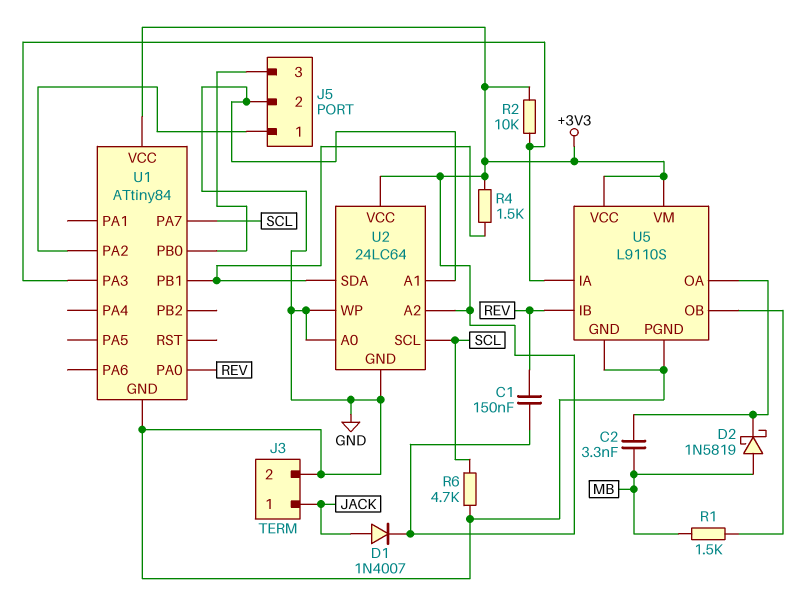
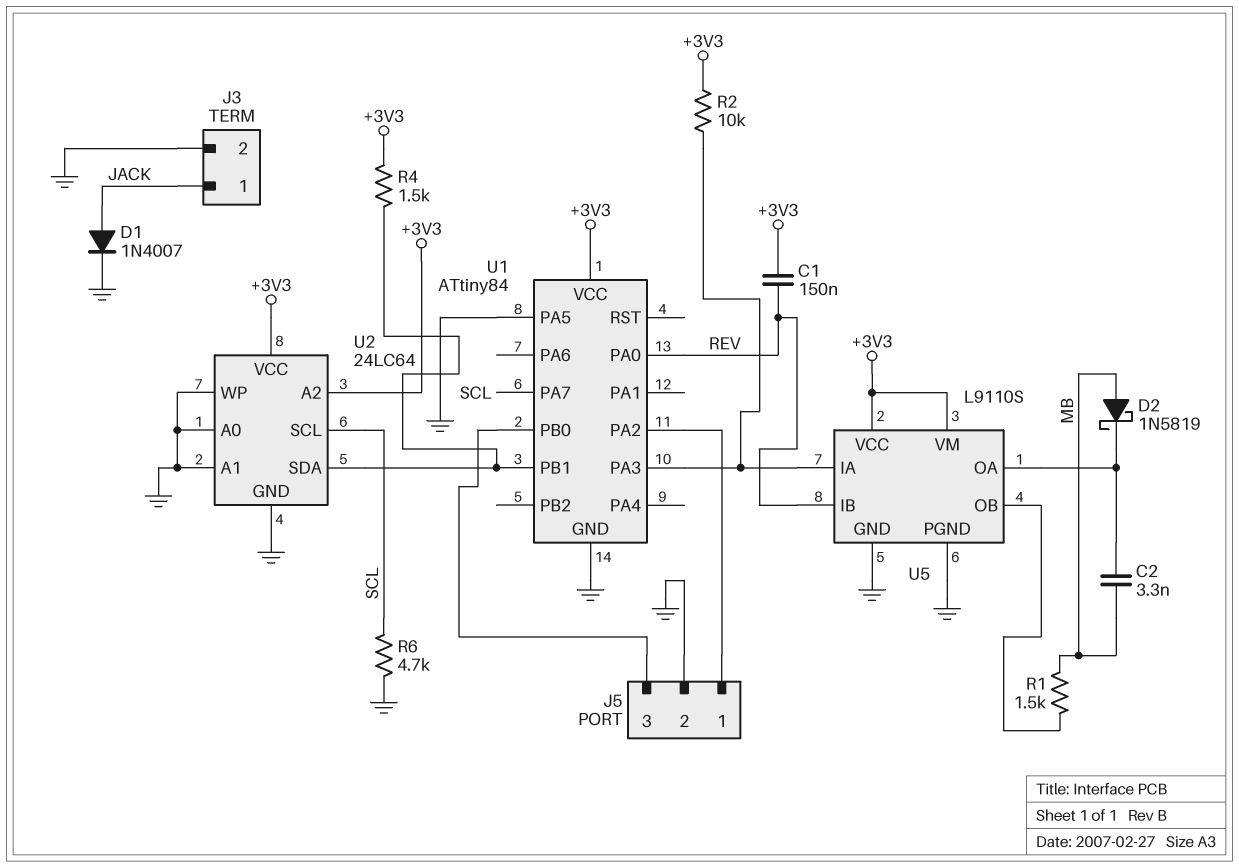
D1: diode 1N4007 (A JACK, K +3V3) -> diode 1N4007 (A JACK, K GND)
U1 pin PA5: none -> GND

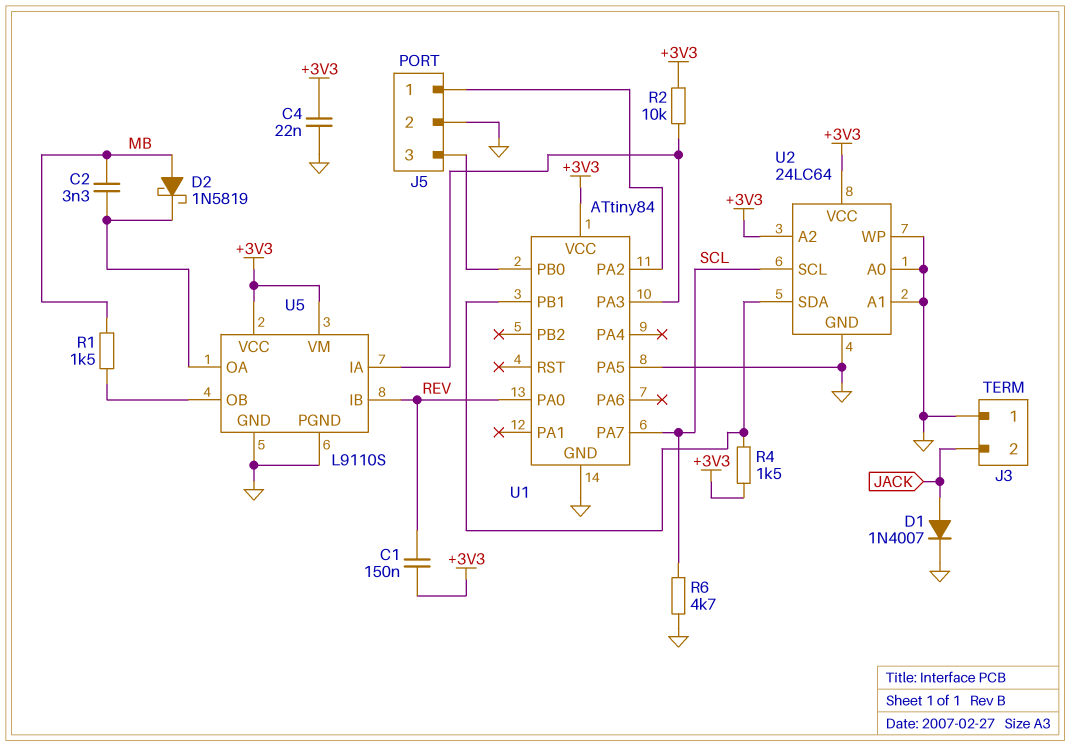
C4: none -> 22nF (+3V3, GND)
J3 pin 1: JACK -> GND
J3 pin 2: GND -> JACK

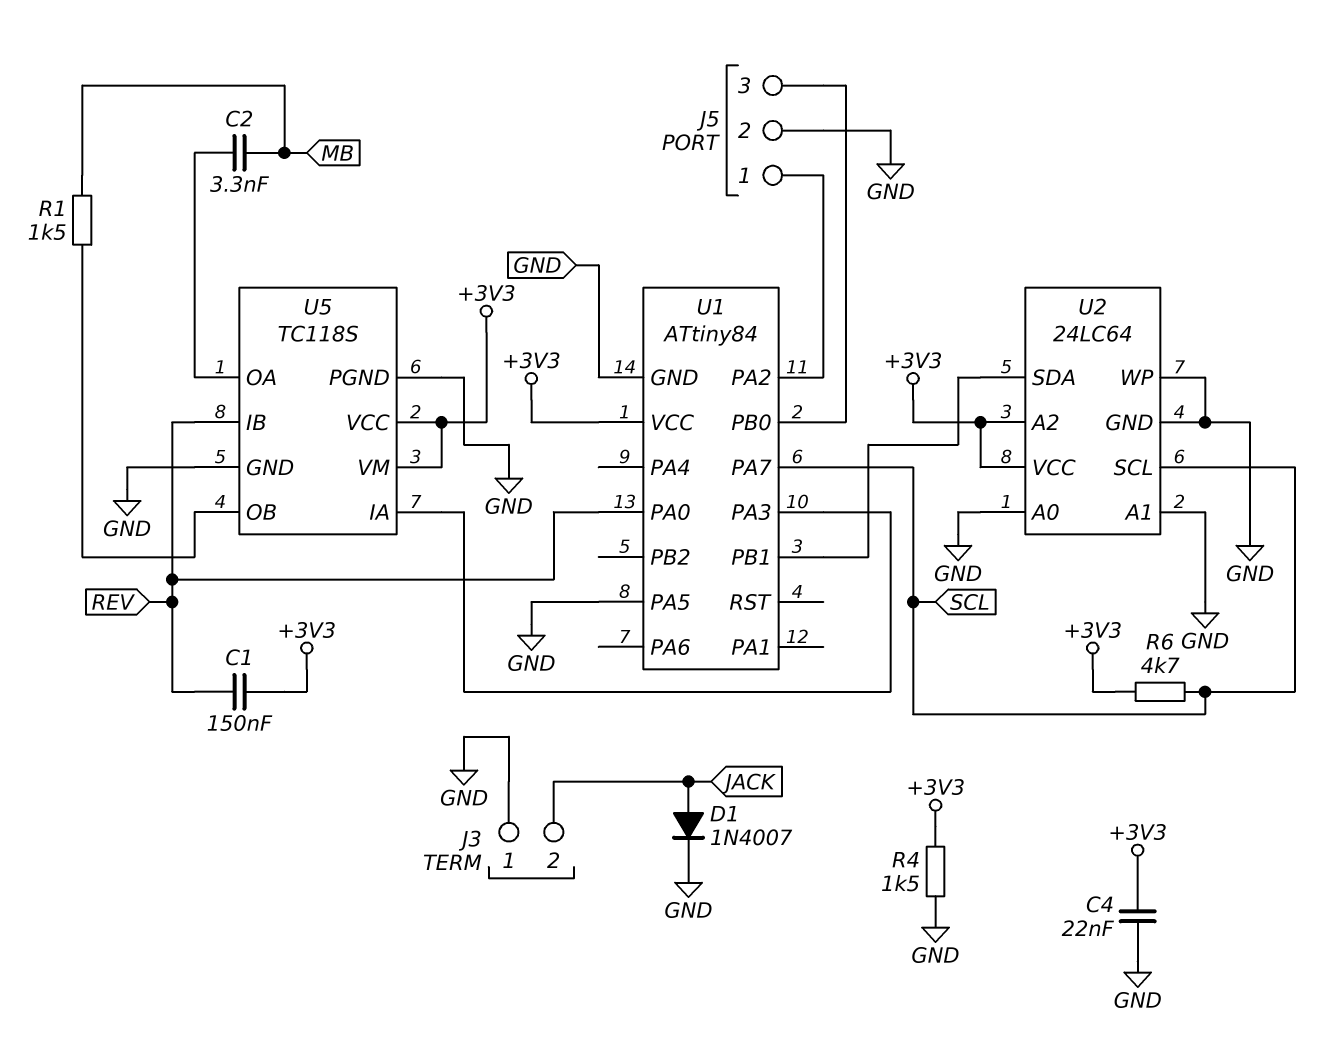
D2: schottky 1N5819 (A MB, K U5/OA) -> none
R2: 10k (+3V3, U1/PA3) -> none
R4: 1.5k (+3V3, U1/PB1) -> 1.5k (+3V3, GND)
R6: 4.7k (GND, SCL) -> 4.7k (+3V3, SCL)
U5: L9110S -> TC118S

